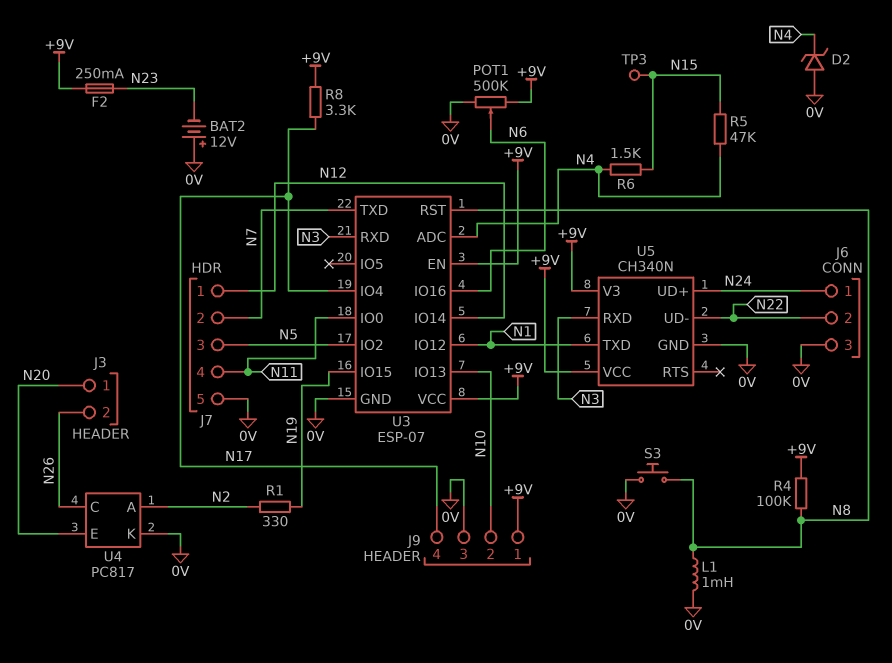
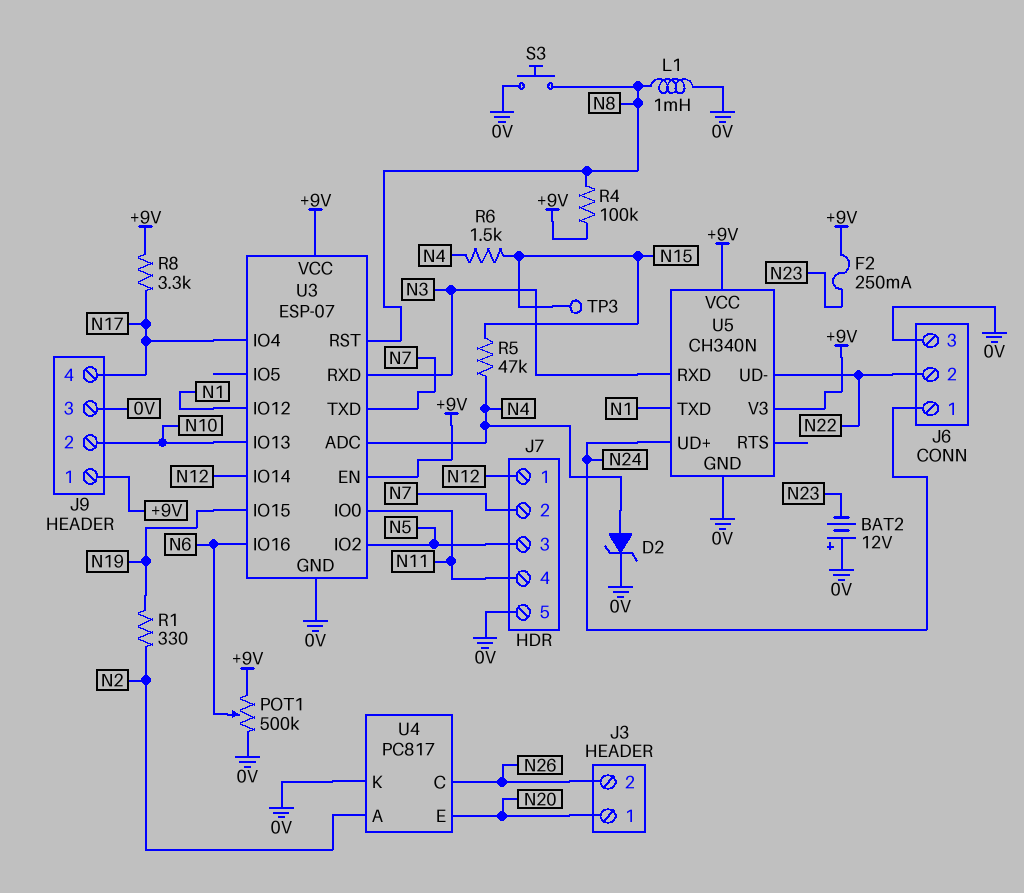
D2: zener (A 0V, K N4) -> zener (A N4, K 0V)

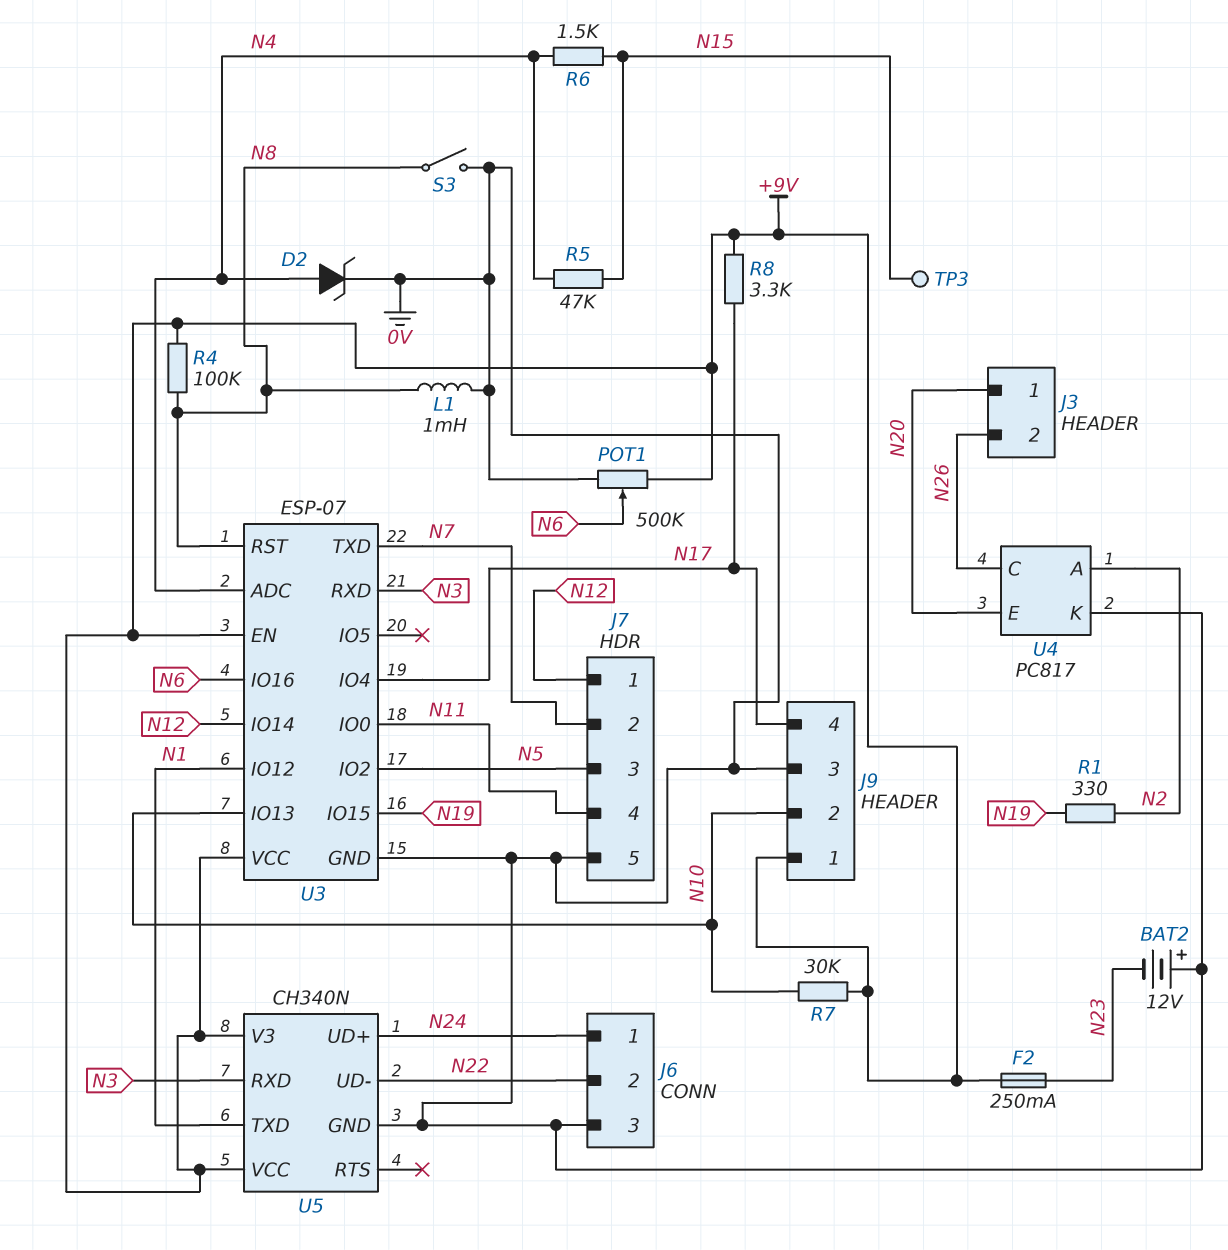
R7: none -> 30k (+9V, N10)
S3: button (0V, N8) -> switch (0V, N8)

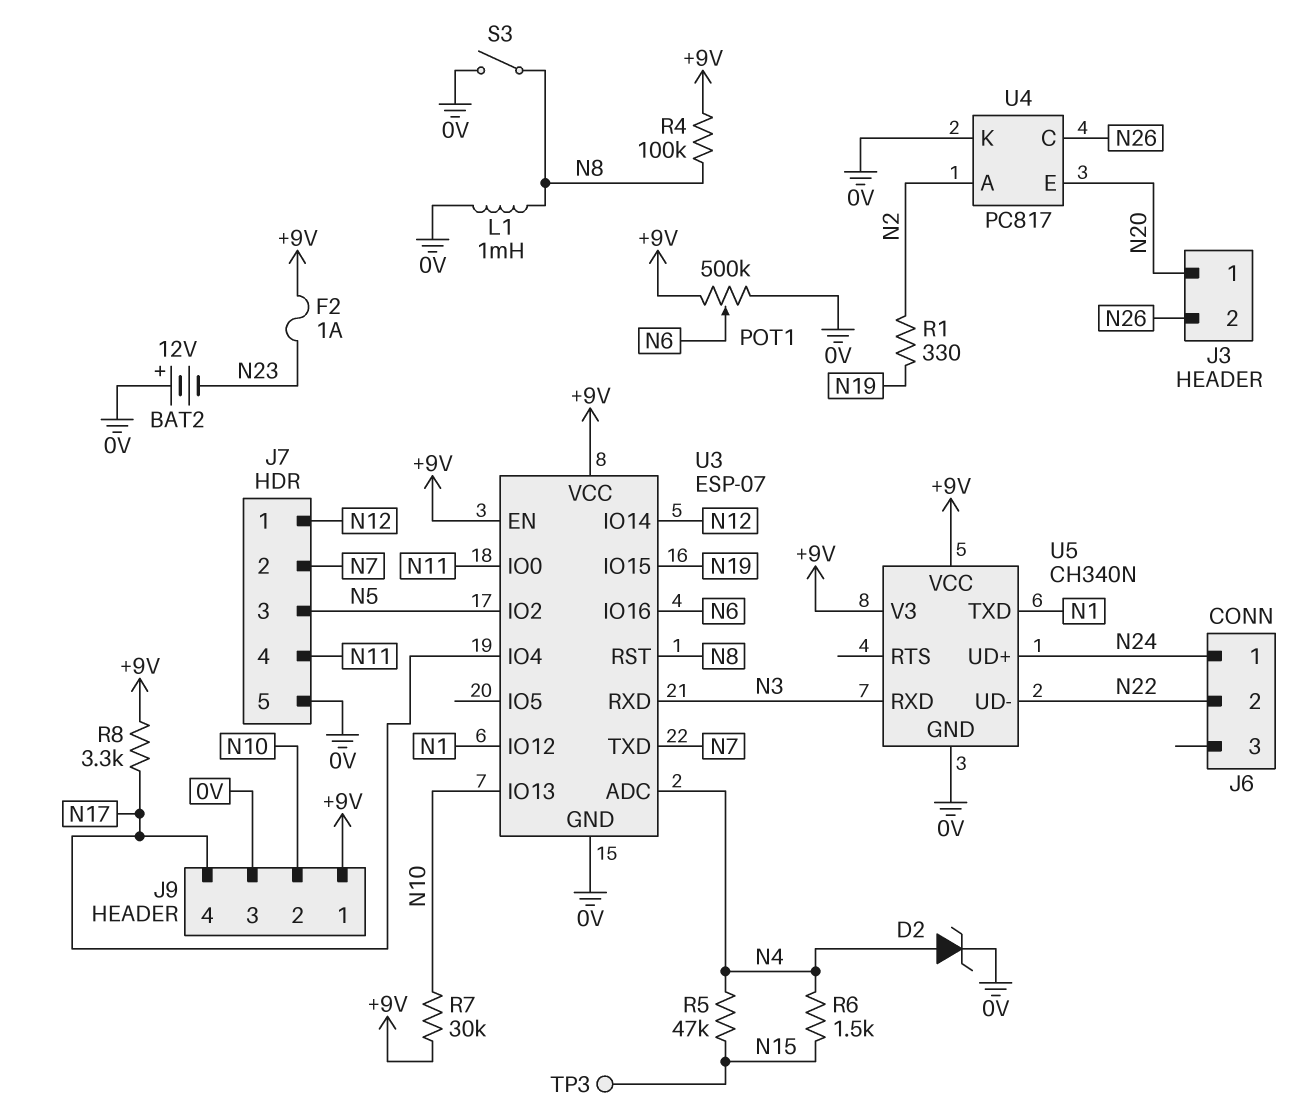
F2: 250mA (+9V, N23) -> 1A (+9V, N23)
J6 pin 3: 0V -> none

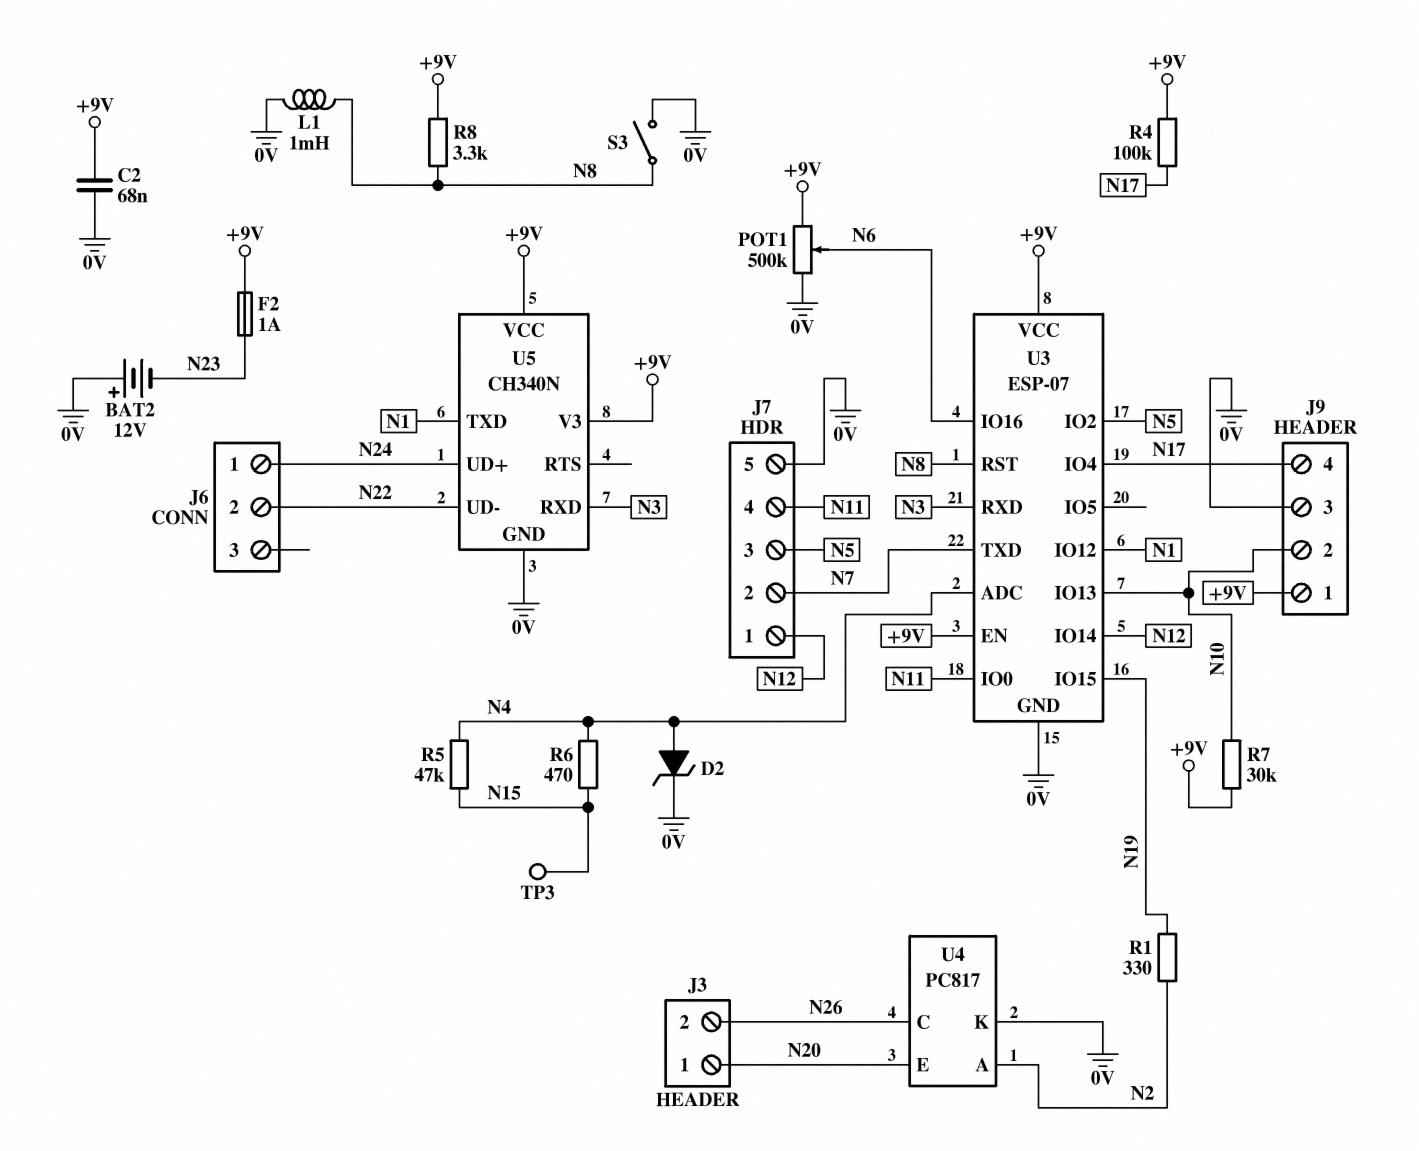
C2: none -> 68nF (+9V, 0V)
R4: 100k (+9V, N8) -> 100k (+9V, N17)
R6: 1.5k (N4, N15) -> 470 (N4, N15)
R8: 3.3k (+9V, N17) -> 3.3k (+9V, N8)

